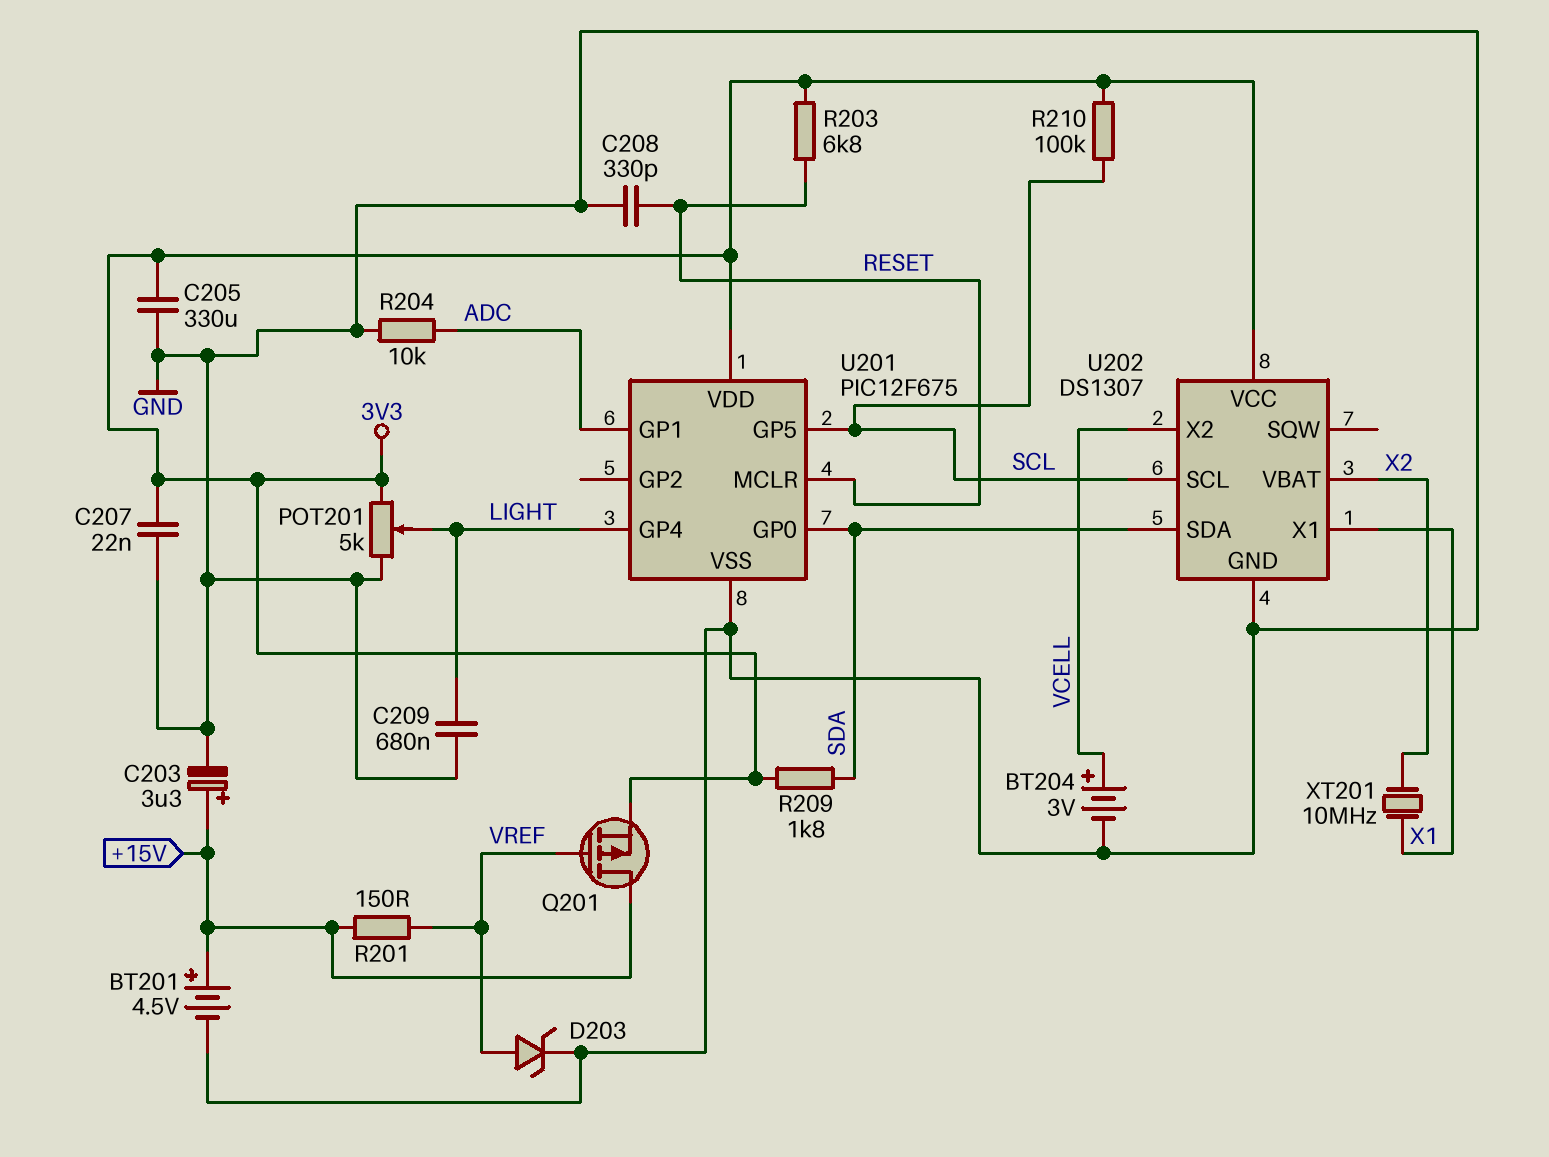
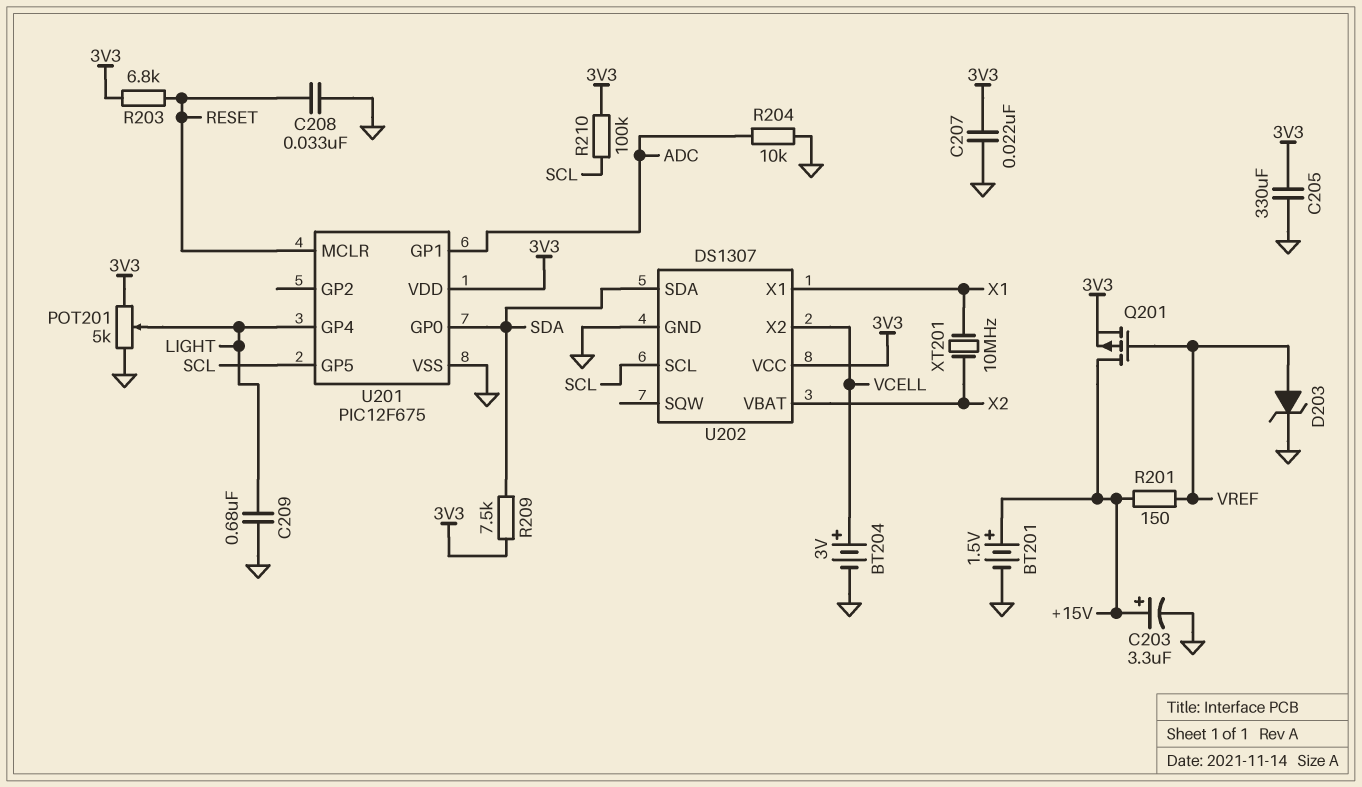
BT201: 4.5V (plus +15V, minus GND) -> 1.5V (plus +15V, minus GND)
C208: 330pF (GND, RESET) -> 33nF (GND, RESET)
R209: 1.8k (3V3, SDA) -> 7.5k (3V3, SDA)

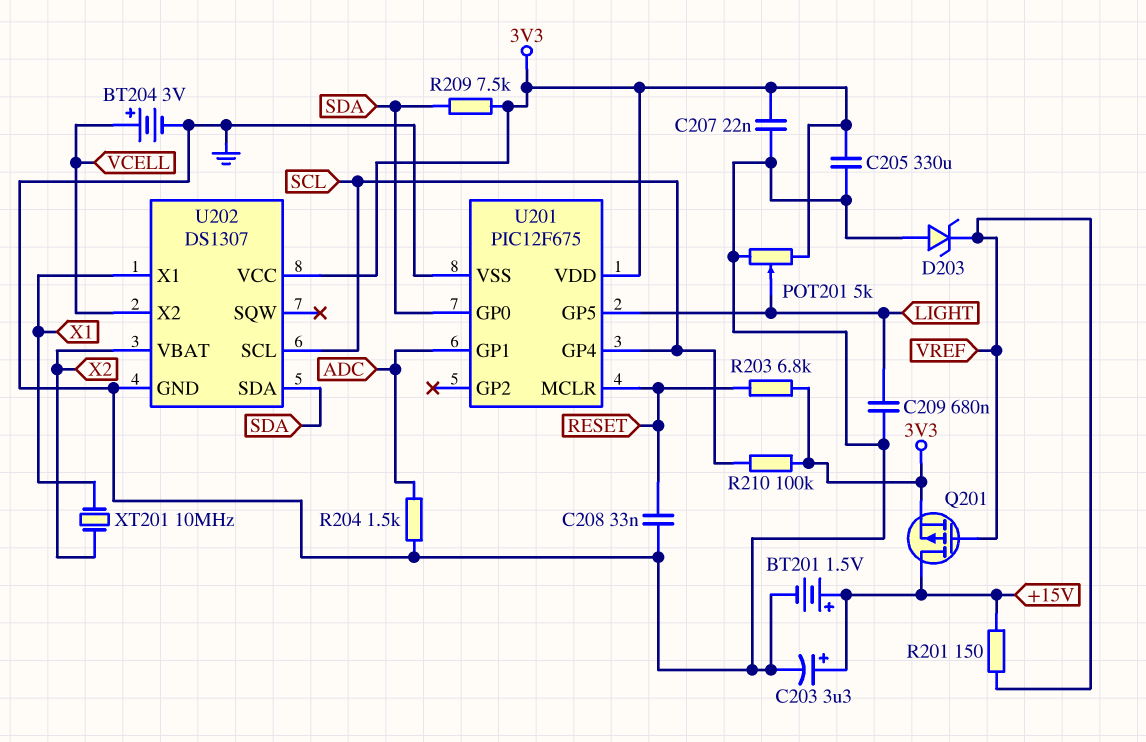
D203: zener (A VREF, K GND) -> zener (A GND, K VREF)
R204: 10k (ADC, GND) -> 1.5k (ADC, GND)
U201 pin GP4: LIGHT -> SCL
U201 pin GP5: SCL -> LIGHT

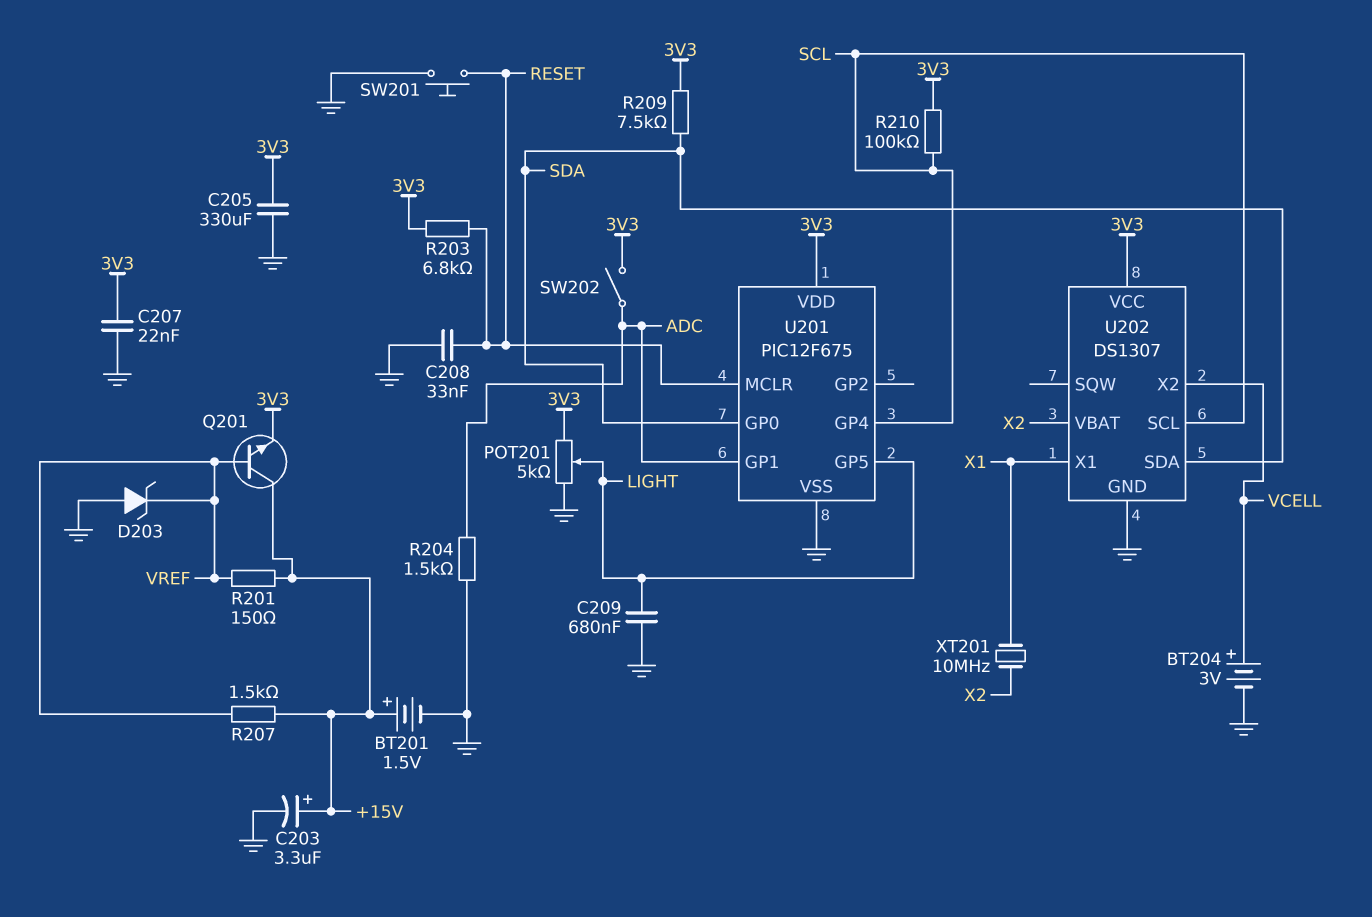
Q201: PMOS (G VREF, D +15V, S 3V3) -> NPN (B VREF, C +15V, E 3V3)
R207: none -> 1.5k (+15V, VREF)
SW201: none -> button (GND, RESET)
SW202: none -> switch (3V3, ADC)

